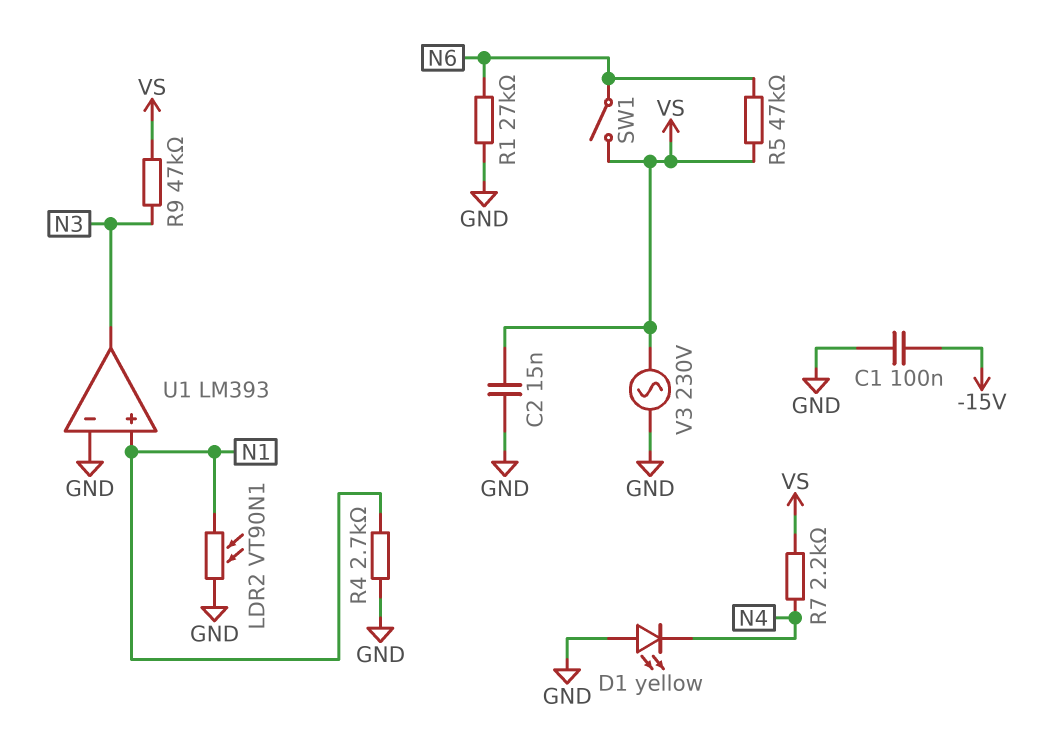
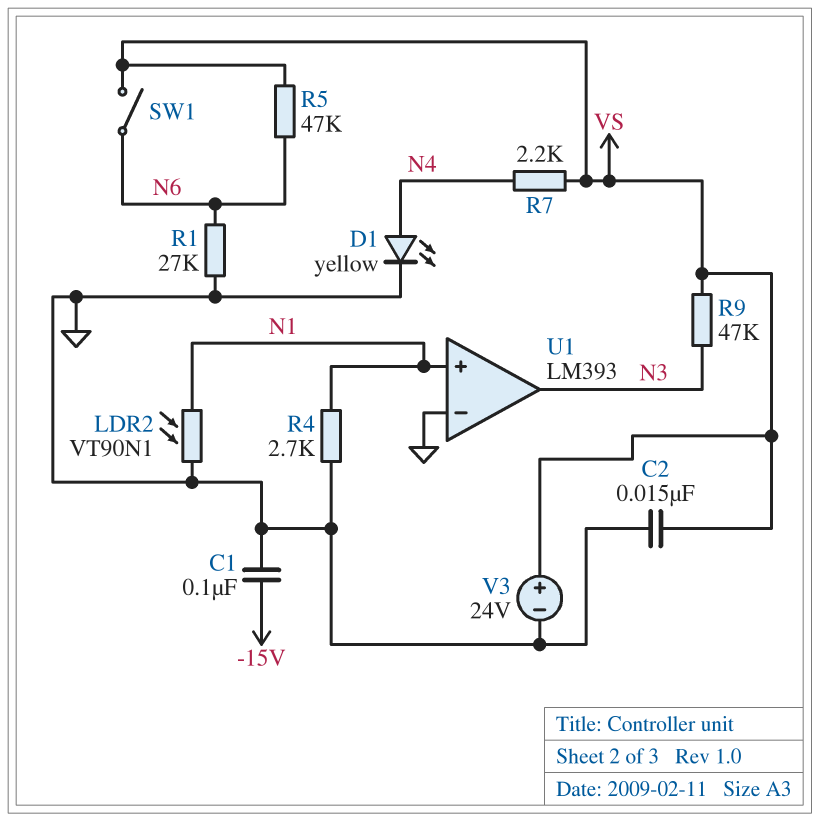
D1: LED yellow (A GND, K N4) -> LED yellow (A N4, K GND)
V3: AC 230V (GND, VS) -> 24V (plus VS, minus GND)

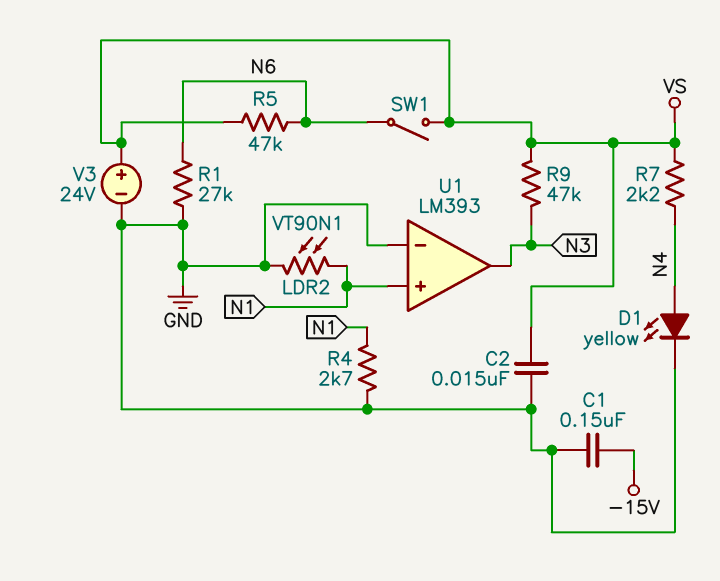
C1: 100nF (-15V, GND) -> 150nF (-15V, GND)

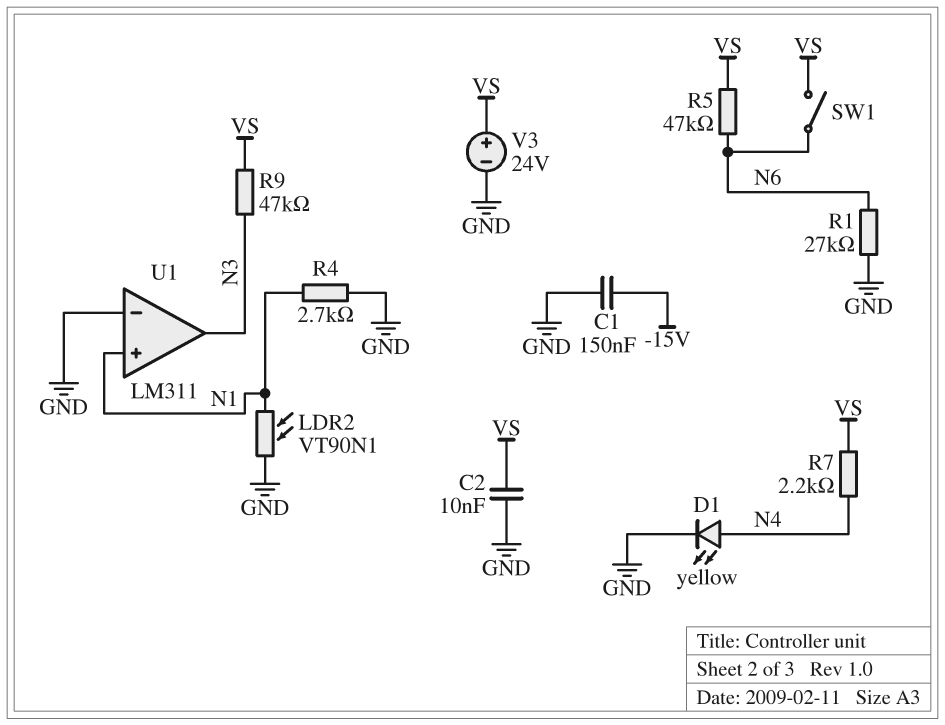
C2: 15nF (GND, VS) -> 10nF (GND, VS)
U1: LM393 -> LM311

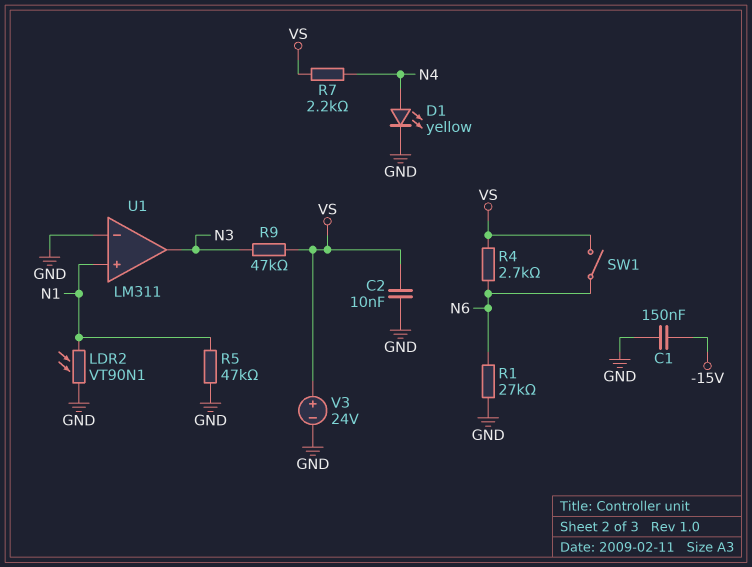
R4: 2.7k (GND, N1) -> 2.7k (N6, VS)
R5: 47k (N6, VS) -> 47k (GND, N1)

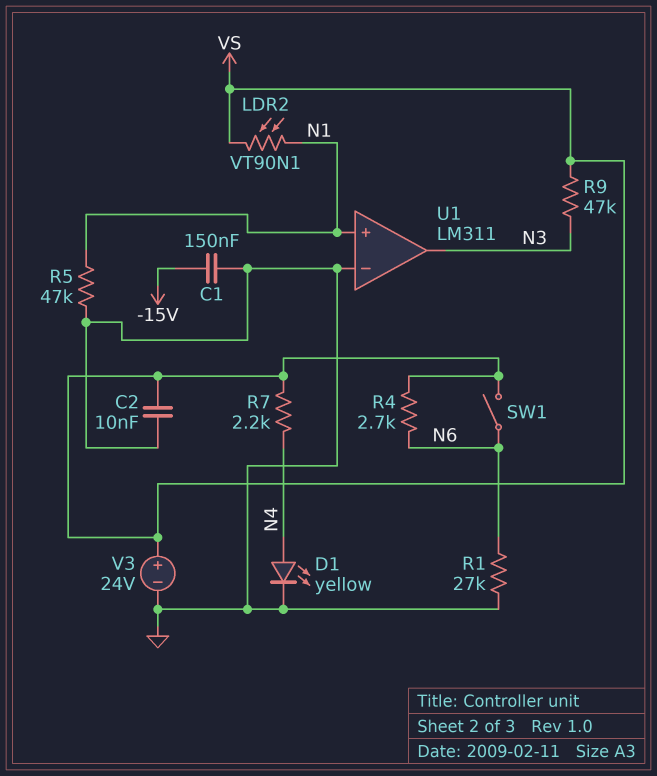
LDR2: VT90N1 (GND, N1) -> VT90N1 (N1, VS)

